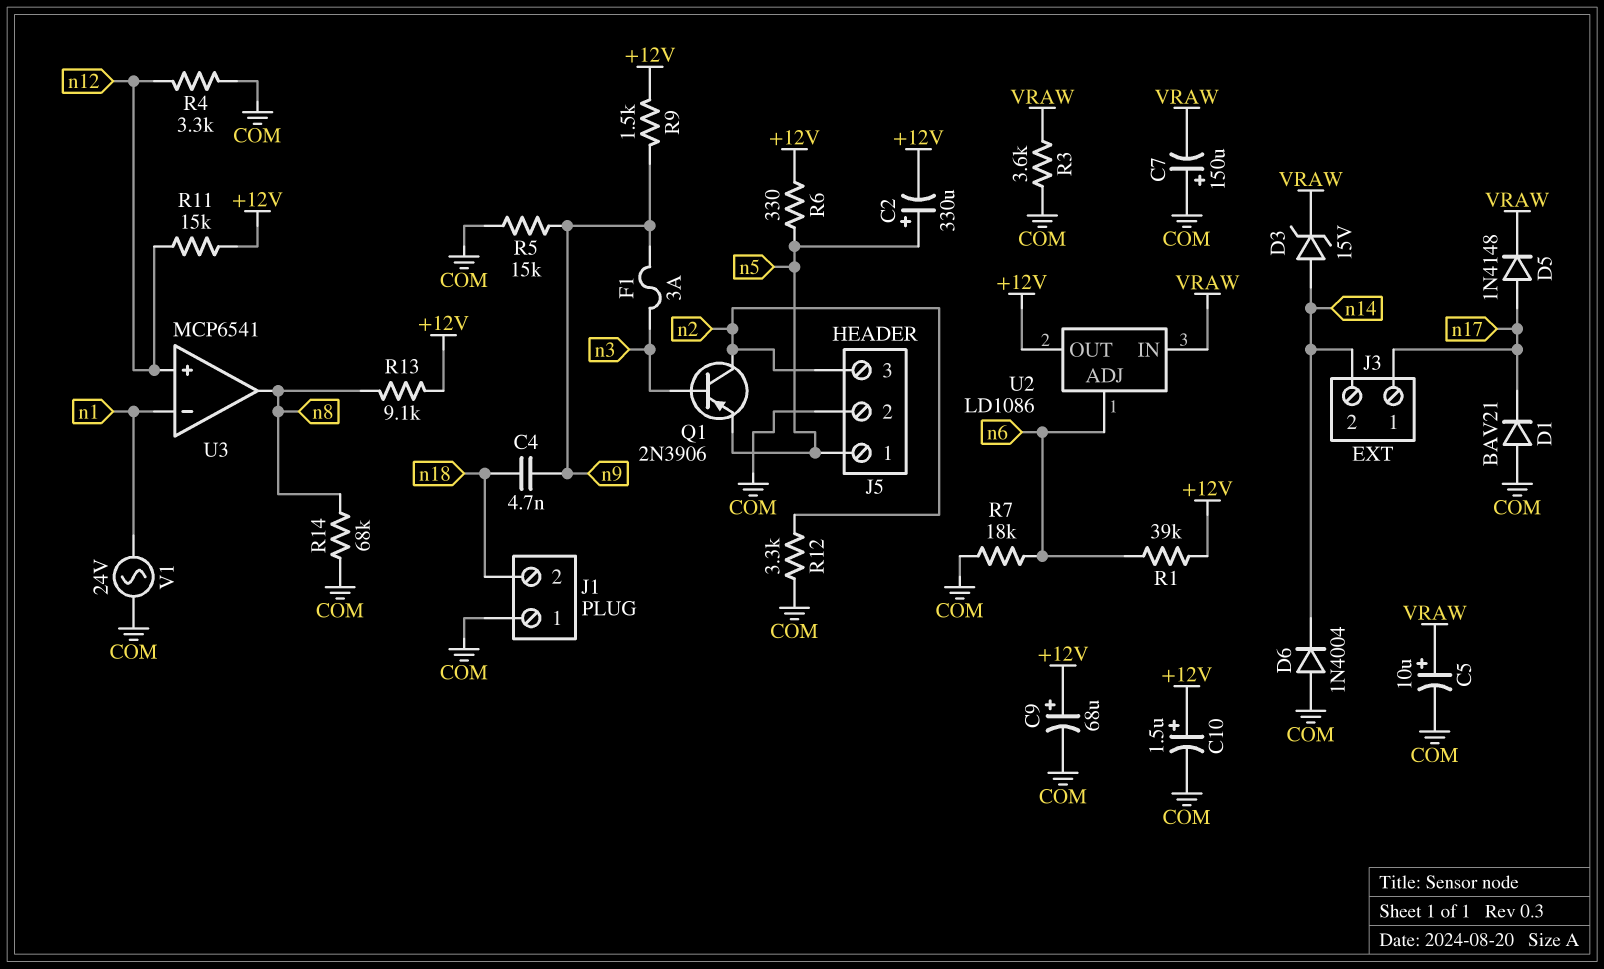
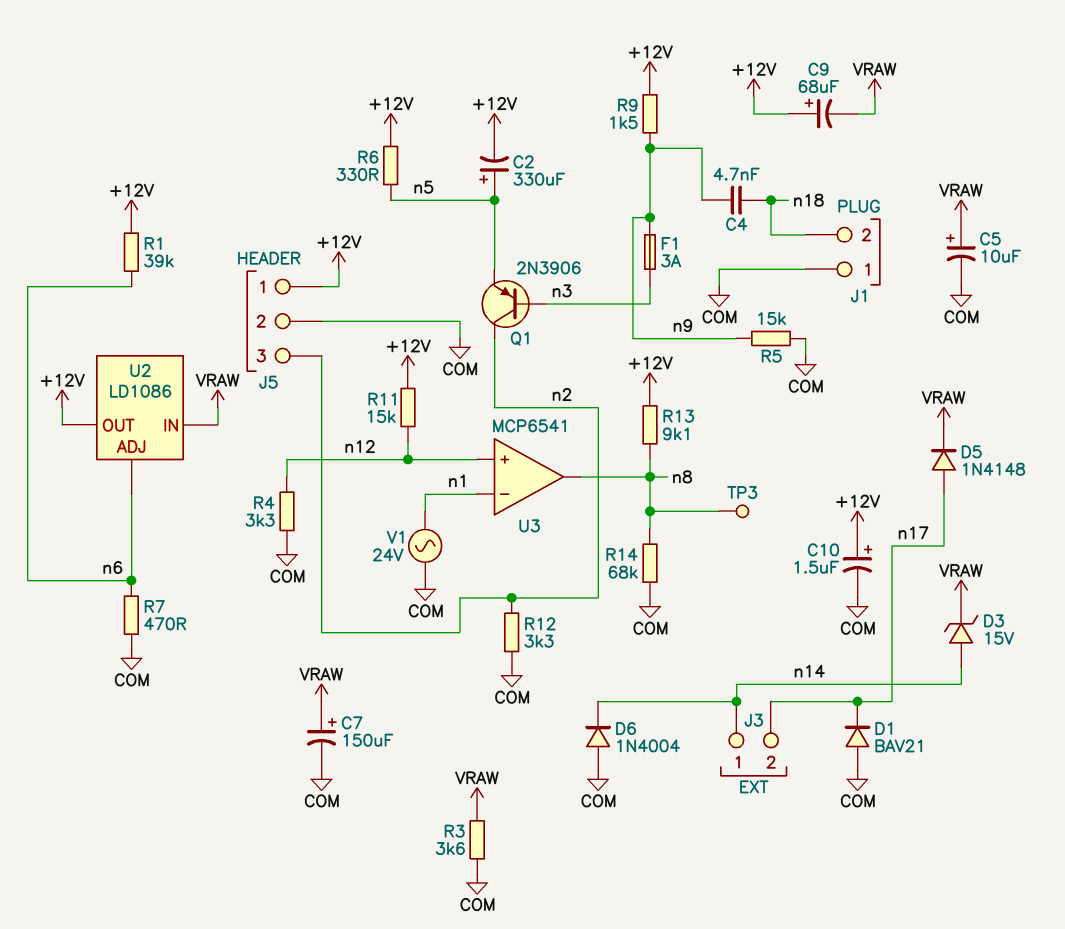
C7: 150uF (plus COM, minus VRAW) -> 150uF (plus VRAW, minus COM)
C9: 68uF (plus +12V, minus COM) -> 68uF (plus +12V, minus VRAW)
J3 pin 1: n17 -> n14
J3 pin 2: n14 -> n17
J5 pin 1: n5 -> +12V
R7: 18k (COM, n6) -> 470 (COM, n6)
TP3: none -> test point (n8)

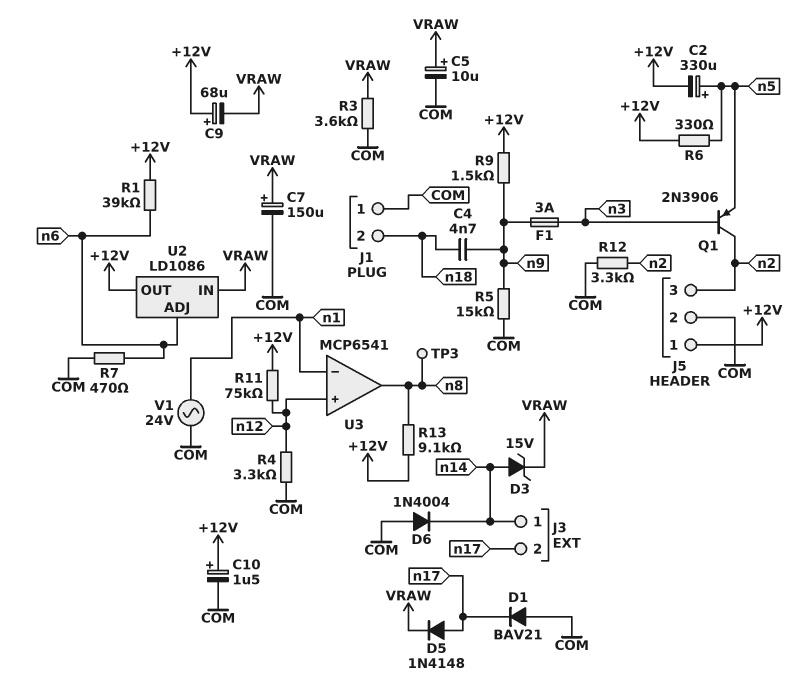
R11: 15k (+12V, n12) -> 75k (+12V, n12)
R14: 68k (COM, n8) -> none

